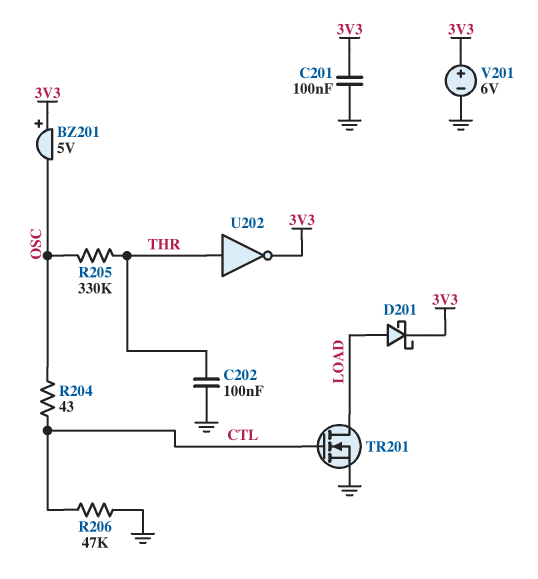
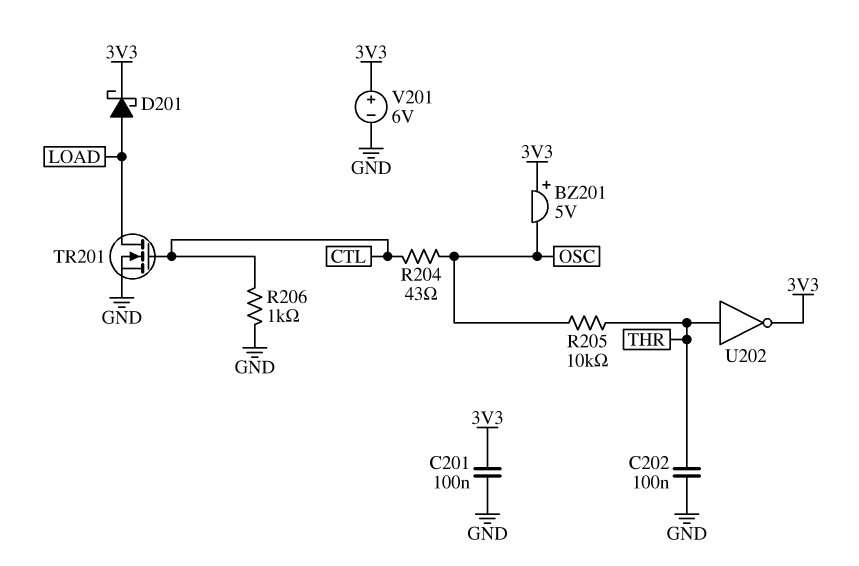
R205: 330k (OSC, THR) -> 10k (OSC, THR)
R206: 47k (CTL, GND) -> 1k (CTL, GND)

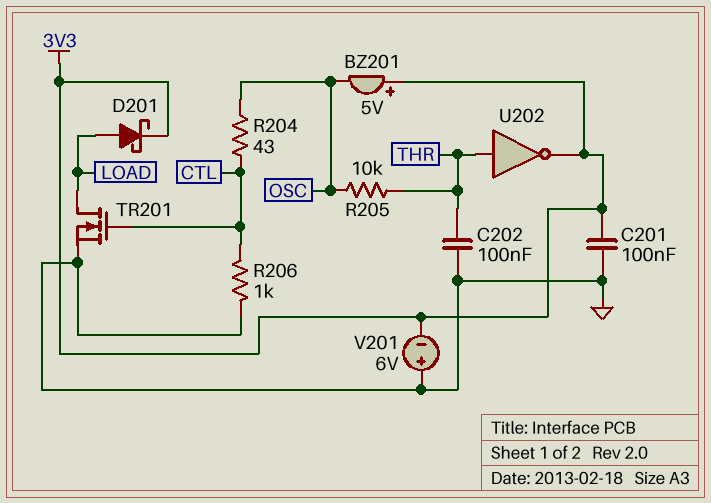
V201: 6V (plus 3V3, minus GND) -> 6V (plus GND, minus 3V3)

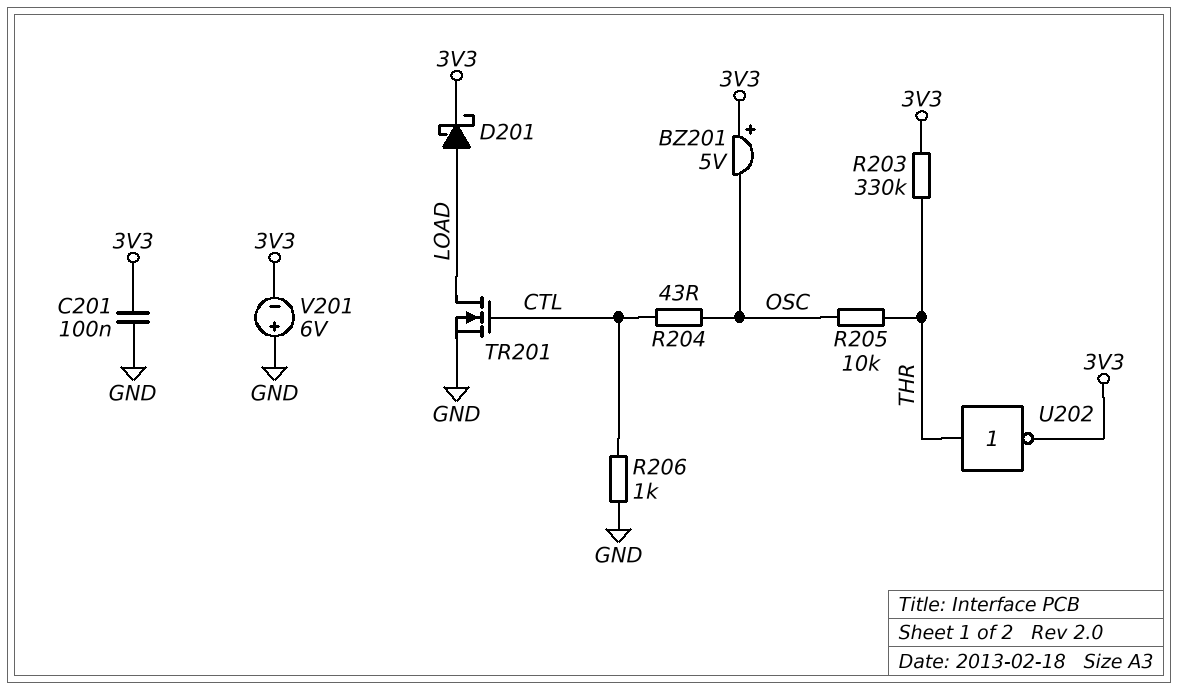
C202: 100nF (GND, THR) -> none
R203: none -> 330k (3V3, THR)

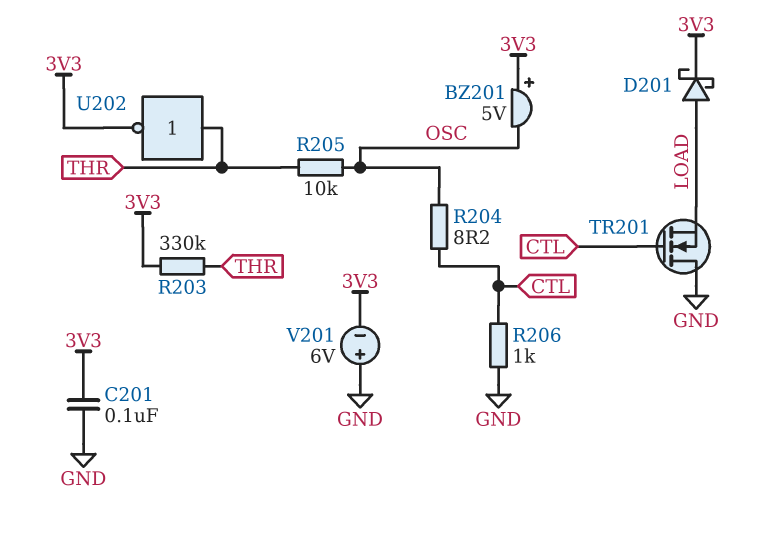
R204: 43 (CTL, OSC) -> 8.2 (CTL, OSC)
TR201: NMOS (G CTL, D LOAD, S GND) -> NMOS (G CTL, D GND, S LOAD)

